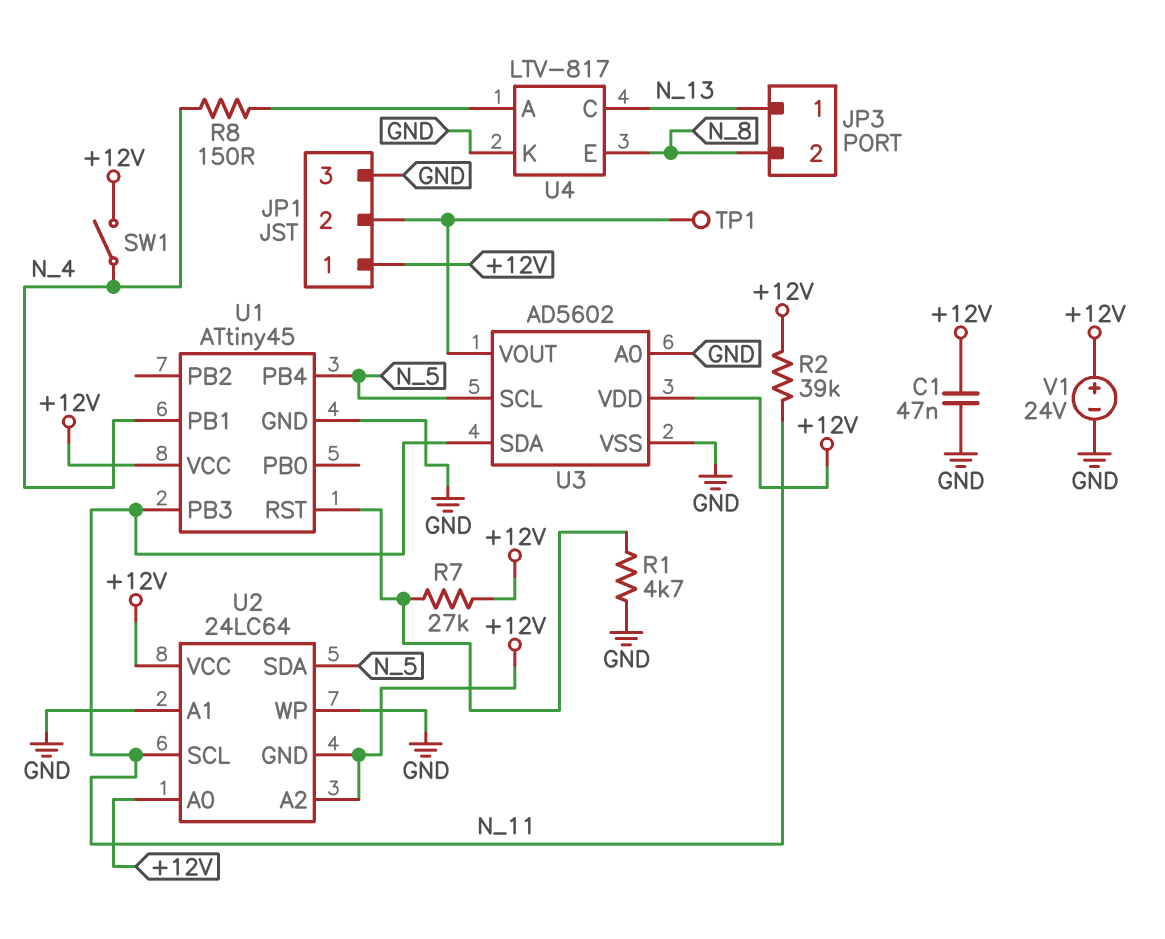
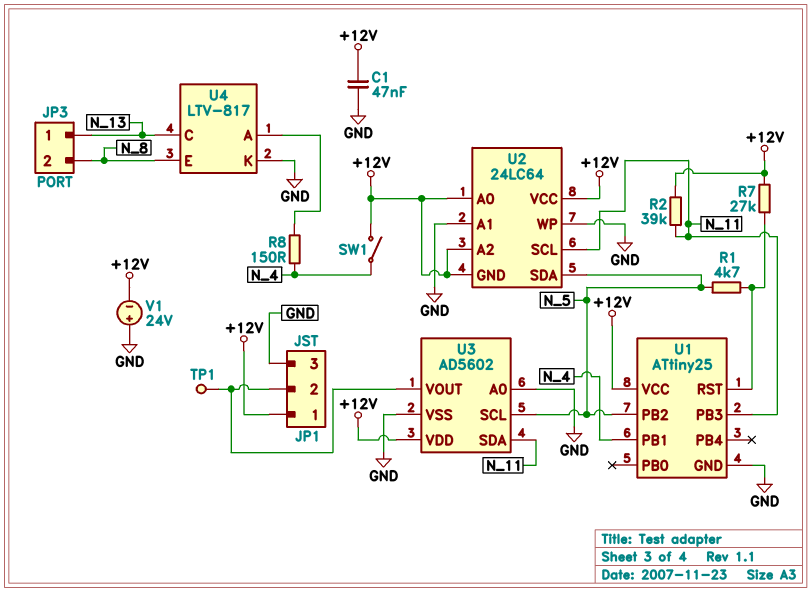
R1: 4.7k (GND, U1/RST) -> 4.7k (N_5, U1/RST)
U1: ATtiny45 -> ATtiny25
U1 pin PB2: none -> N_5
U1 pin PB4: N_5 -> none
V1: 24V (plus +12V, minus GND) -> 24V (plus GND, minus +12V)

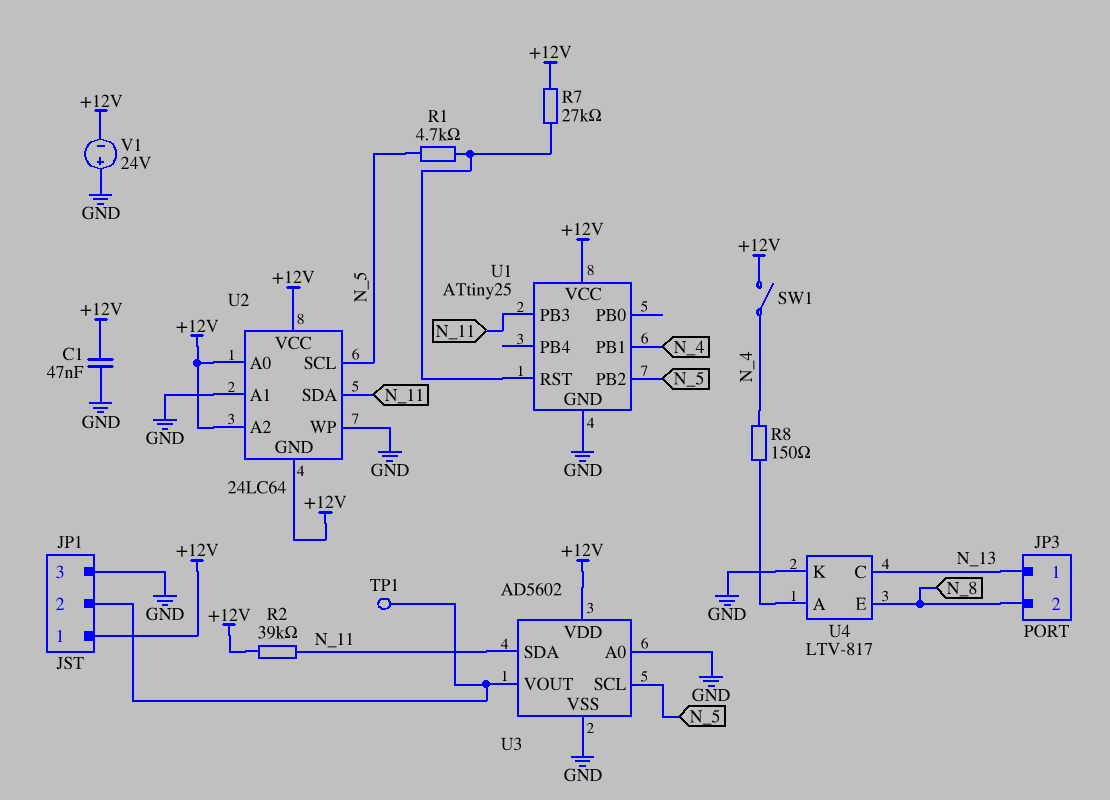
U2 pin SCL: N_11 -> N_5
U2 pin SDA: N_5 -> N_11

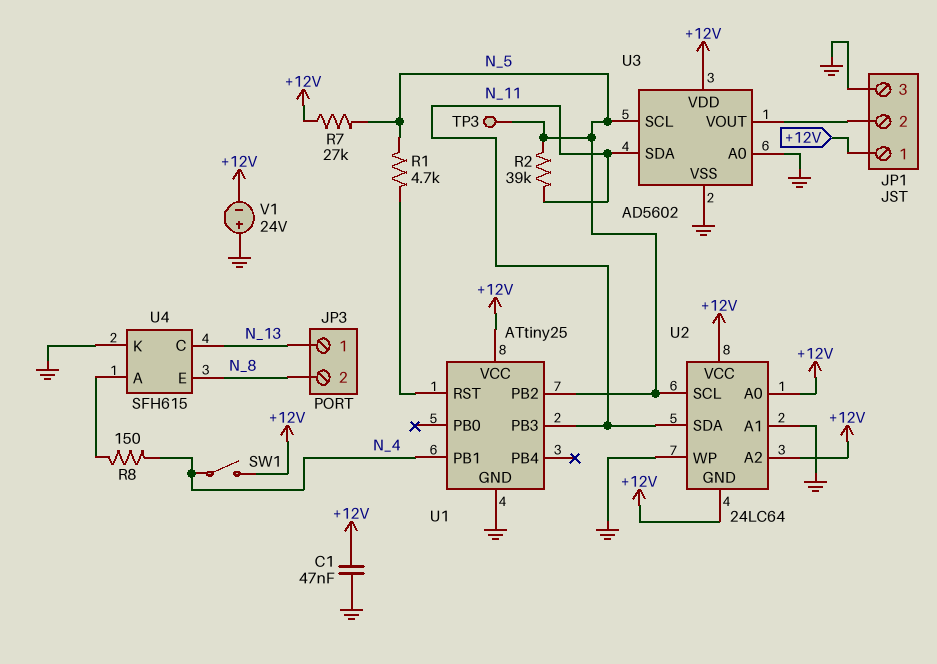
R2: 39k (+12V, N_11) -> 39k (N_5, N_11)
R7: 27k (+12V, U1/RST) -> 27k (+12V, N_5)
TP1: test point (JP1/2) -> none
TP3: none -> test point (N_5)
U4: LTV-817 -> SFH615

